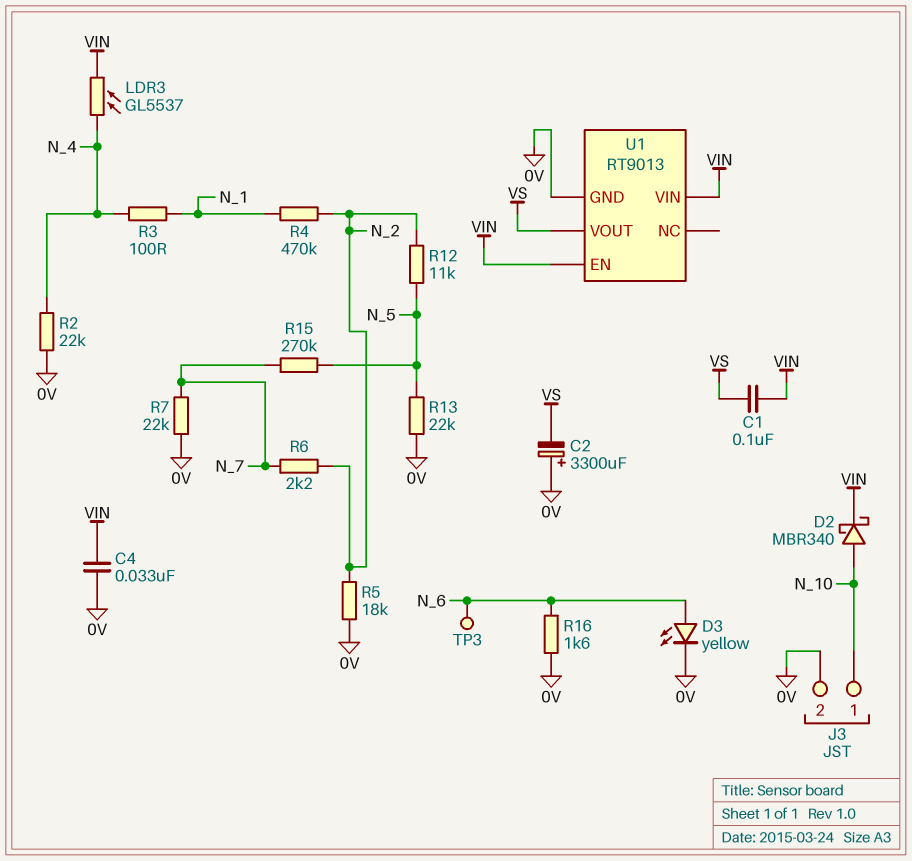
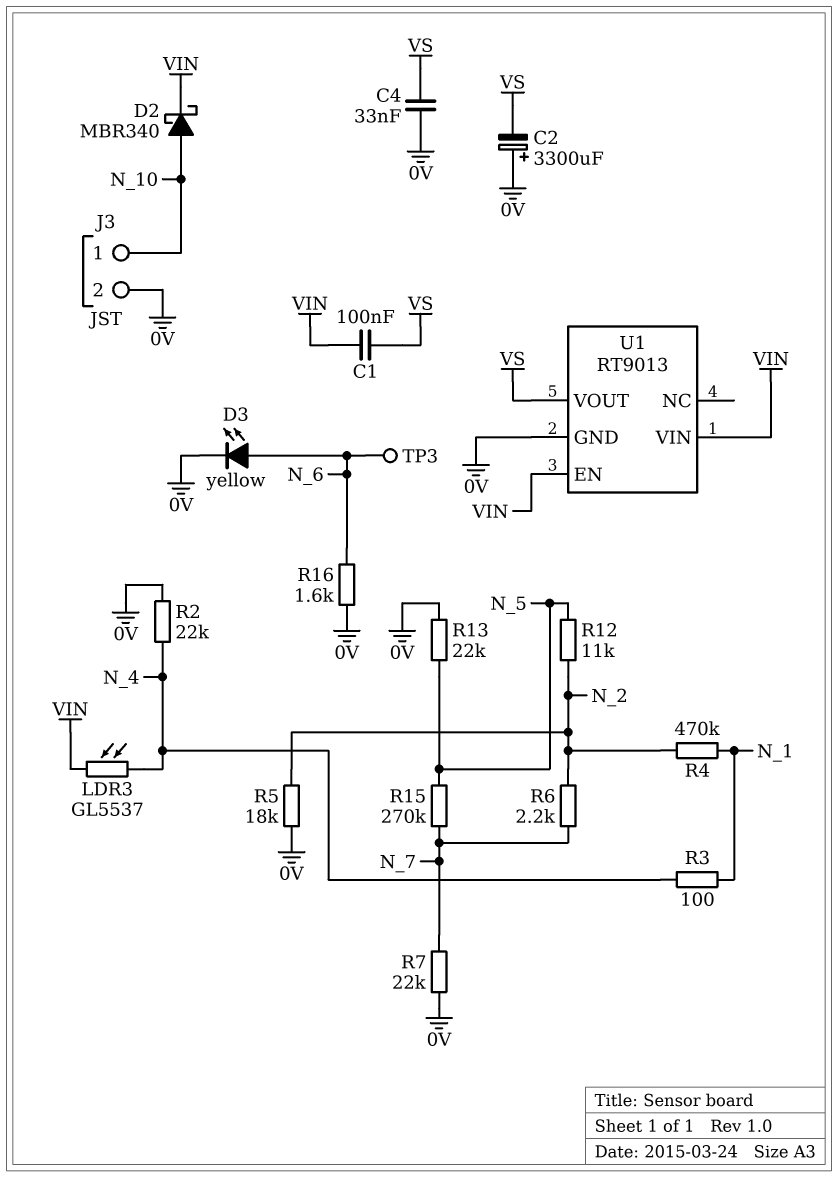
C4: 33nF (0V, VIN) -> 33nF (0V, VS)

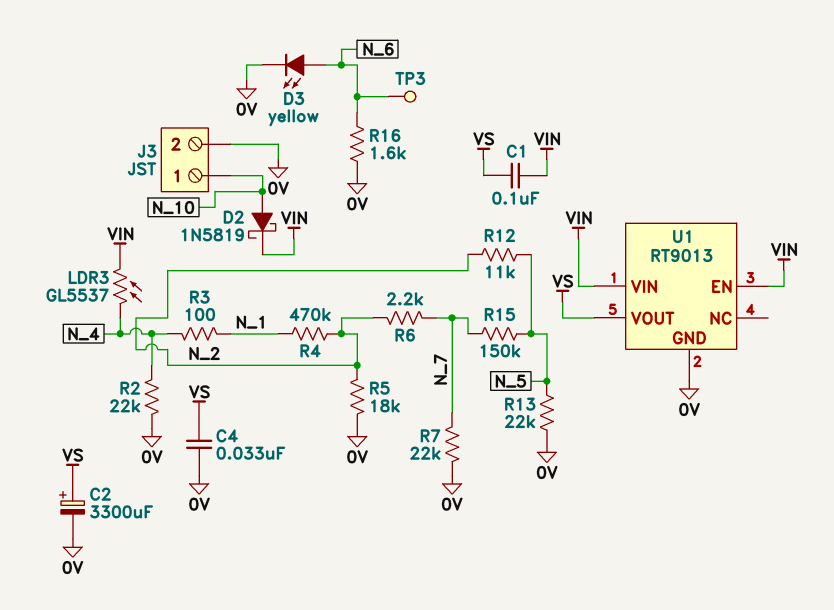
C2: 3300uF (plus 0V, minus VS) -> 3300uF (plus VS, minus 0V)
D2: schottky MBR340 (A N_10, K VIN) -> schottky 1N5819 (A N_10, K VIN)
R15: 270k (N_5, N_7) -> 150k (N_5, N_7)

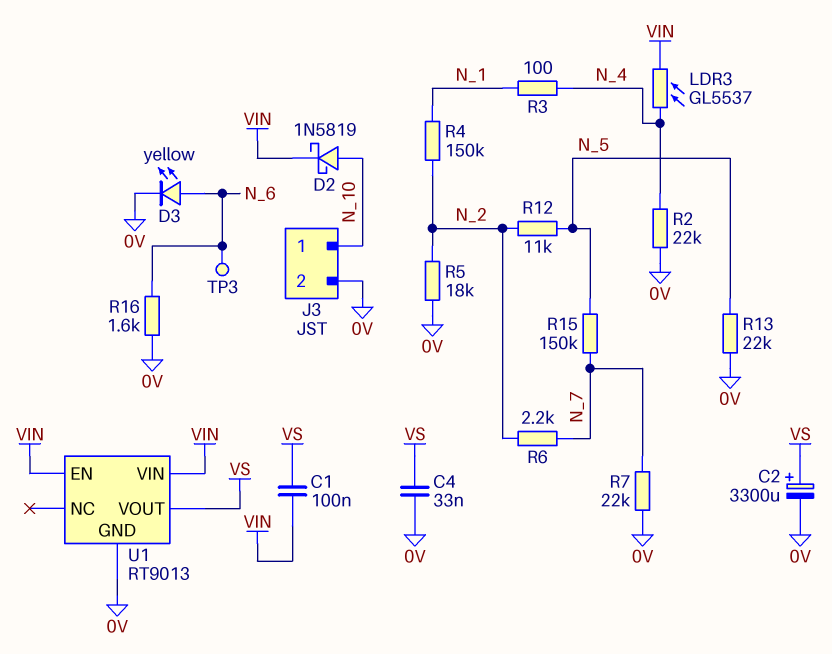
R4: 470k (N_1, N_2) -> 150k (N_1, N_2)

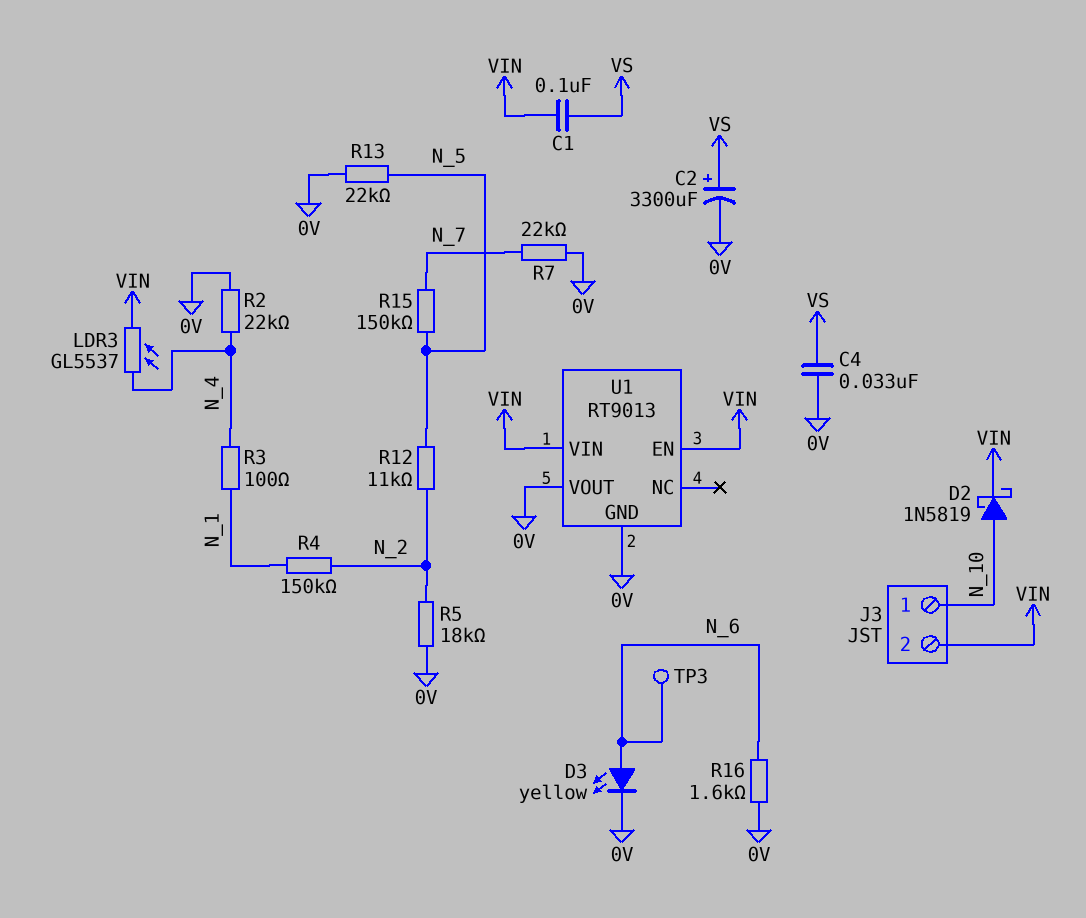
J3 pin 2: 0V -> VIN
R6: 2.2k (N_2, N_7) -> none
U1 pin VOUT: VS -> 0V

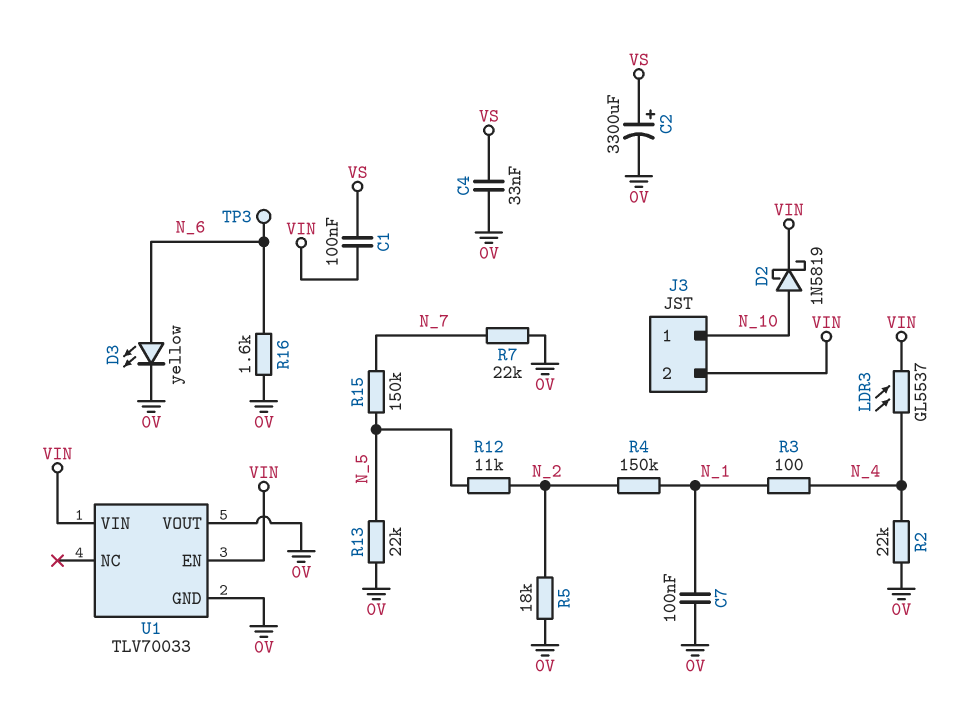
C7: none -> 100nF (0V, N_1)
U1: RT9013 -> TLV70033

